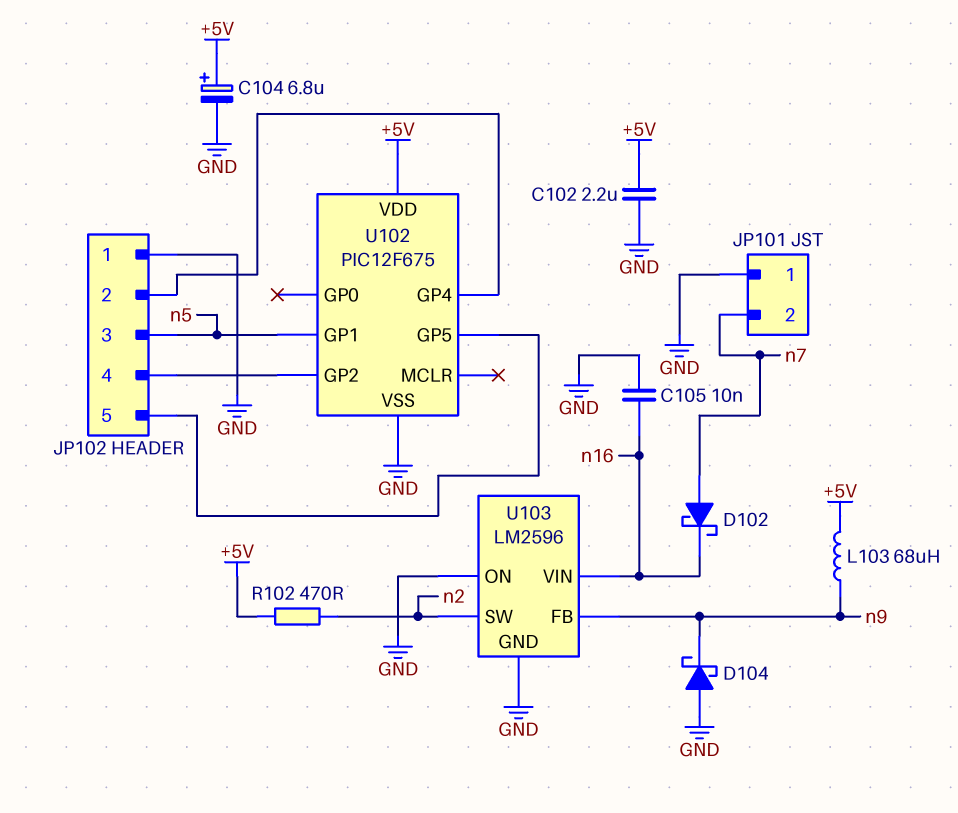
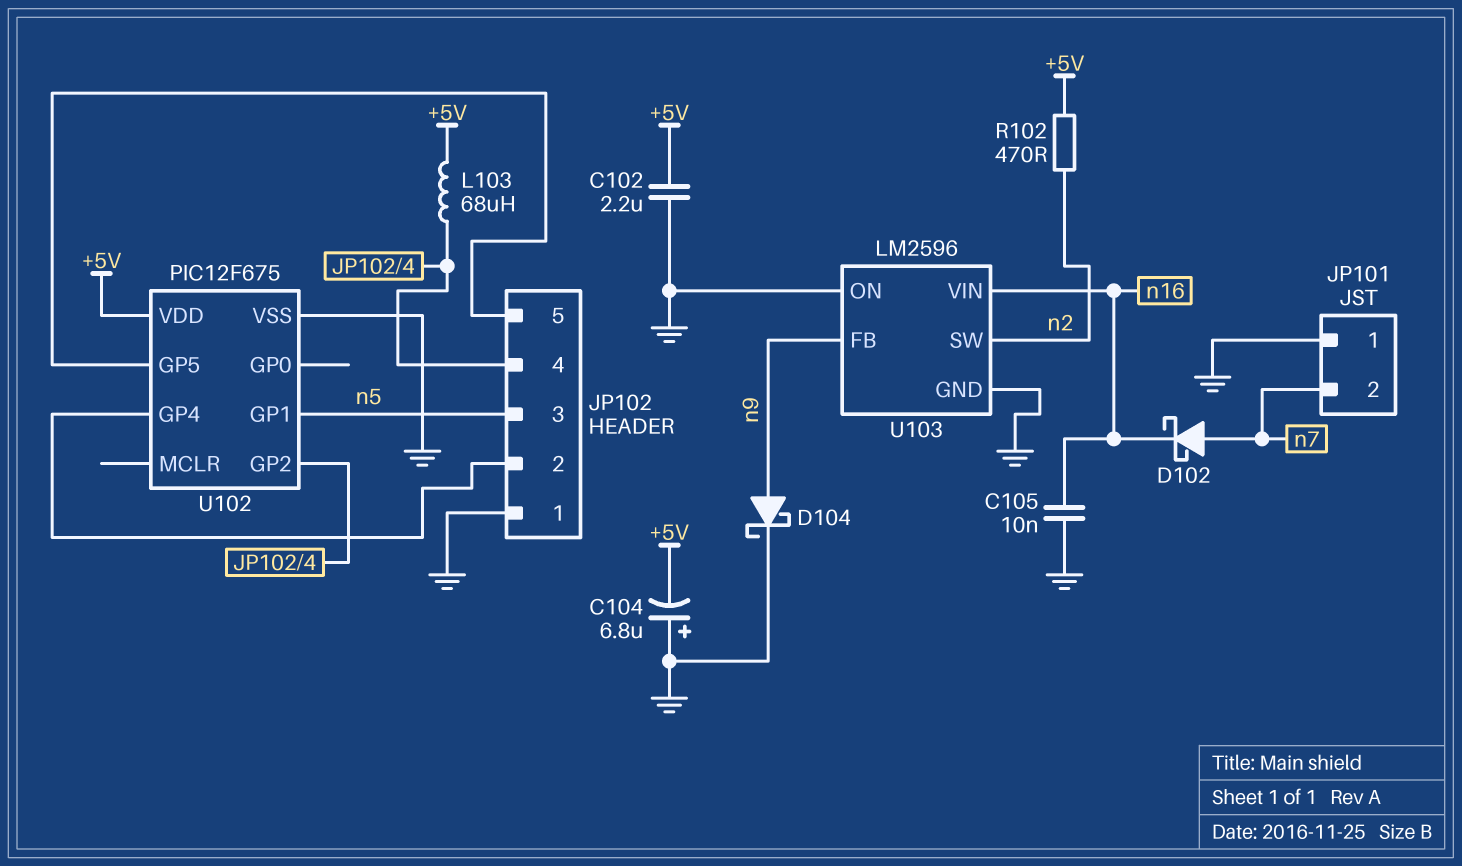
C104: 6.8uF (plus +5V, minus GND) -> 6.8uF (plus GND, minus +5V)
D104: schottky (A GND, K n9) -> schottky (A n9, K GND)
L103: 68uH (+5V, n9) -> 68uH (+5V, JP102/4)

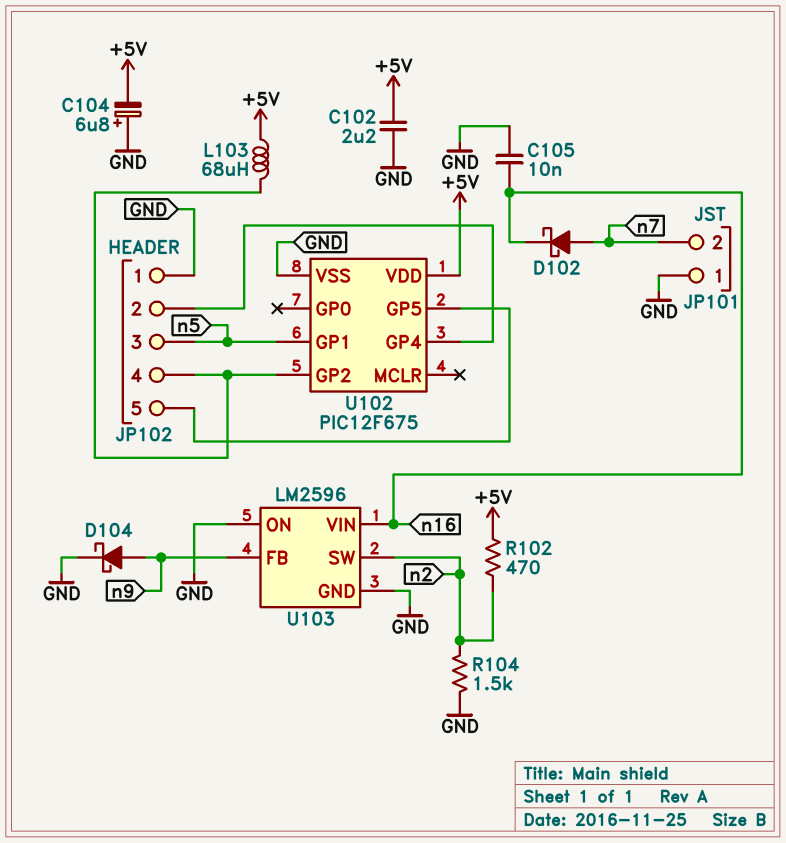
R104: none -> 1.5k (GND, n2)

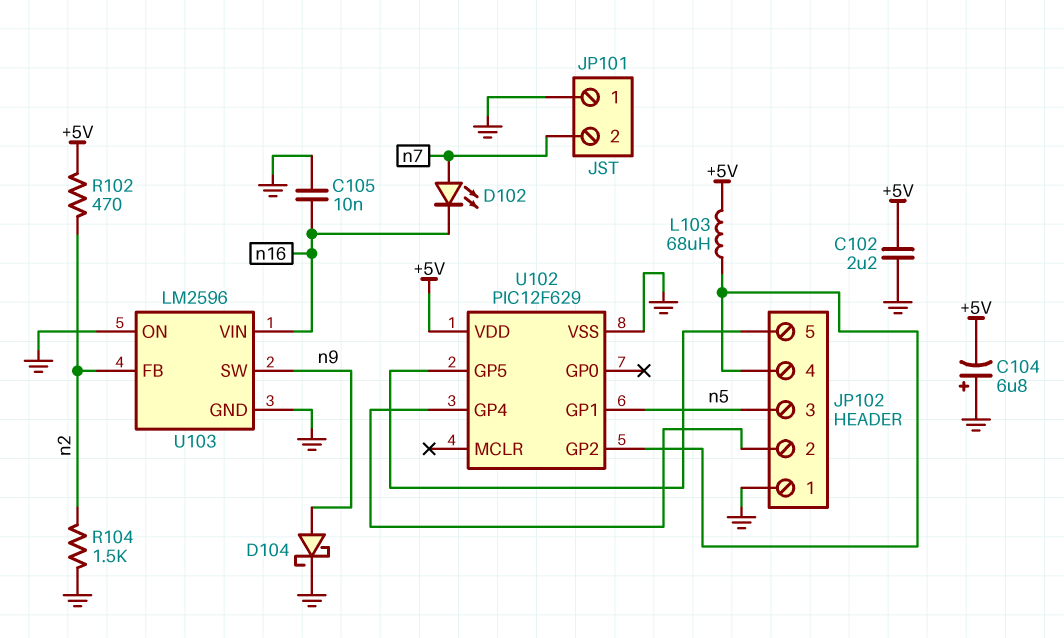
D102: schottky (A n7, K n16) -> LED (A n7, K n16)
U102: PIC12F675 -> PIC12F629
U103 pin FB: n9 -> n2
U103 pin SW: n2 -> n9

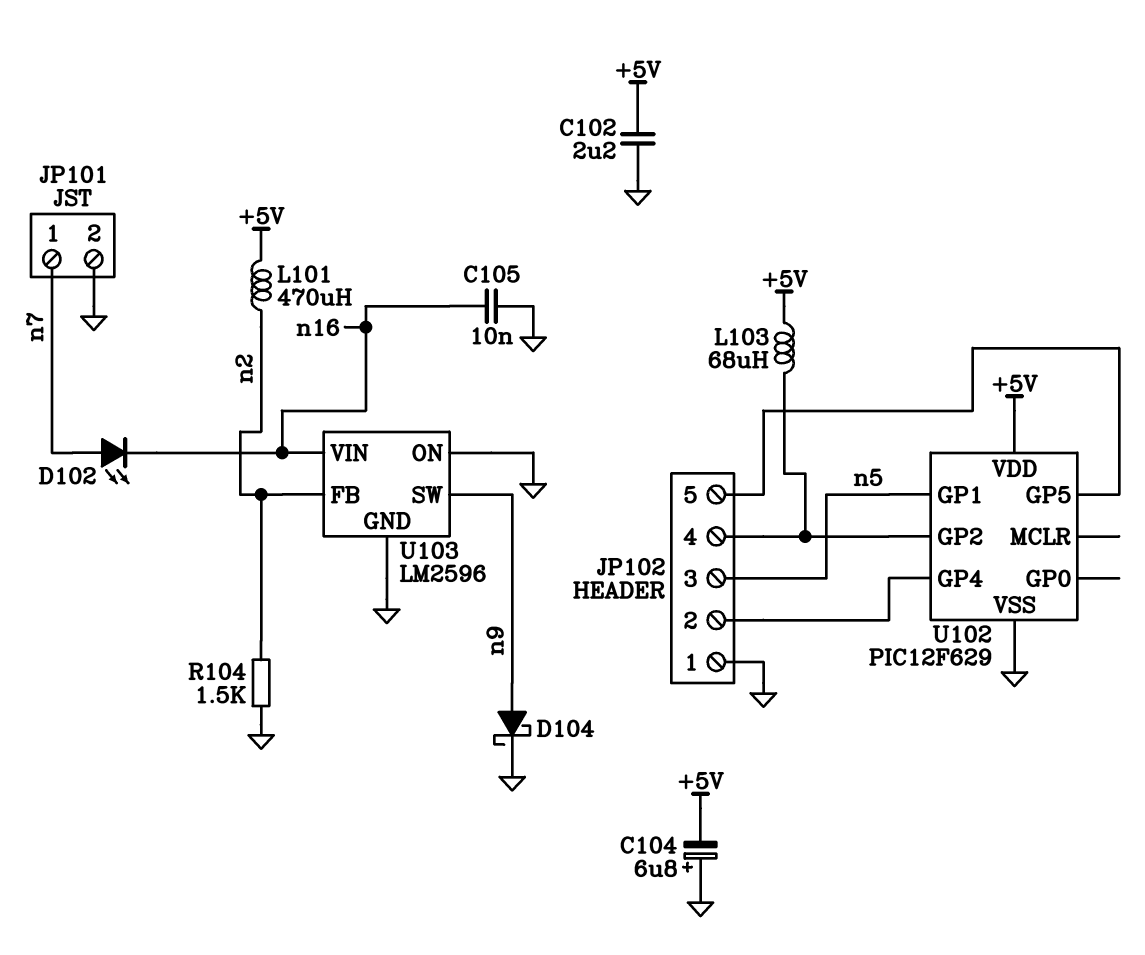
JP101 pin 1: GND -> n7
JP101 pin 2: n7 -> GND
L101: none -> 470uH (+5V, n2)
R102: 470 (+5V, n2) -> none

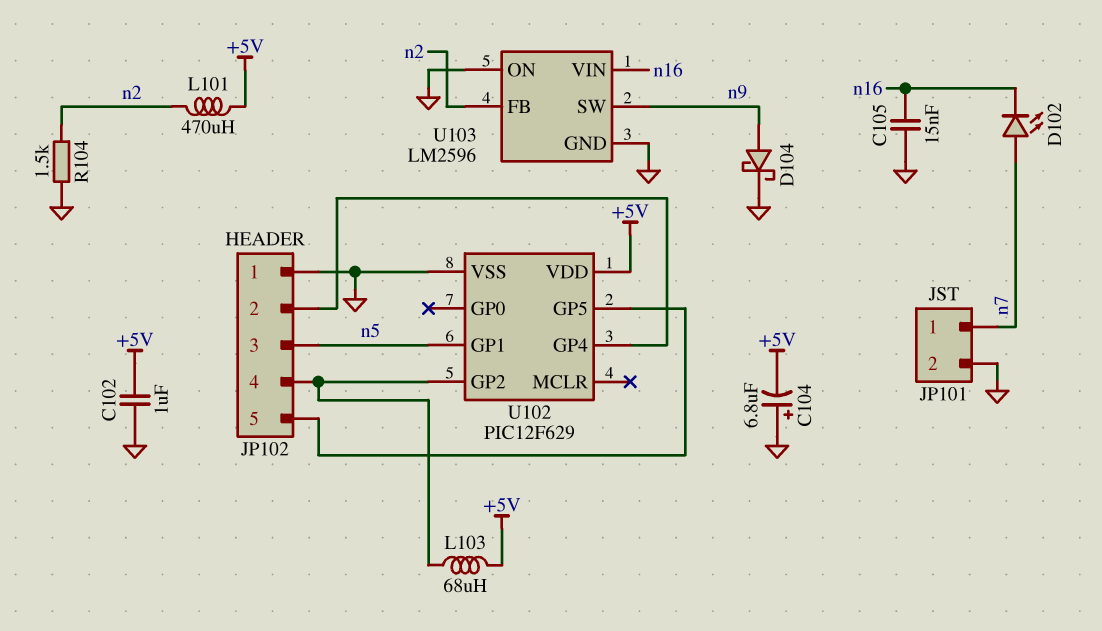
C102: 2.2uF (+5V, GND) -> 1uF (+5V, GND)
C105: 10nF (GND, n16) -> 15nF (GND, n16)

